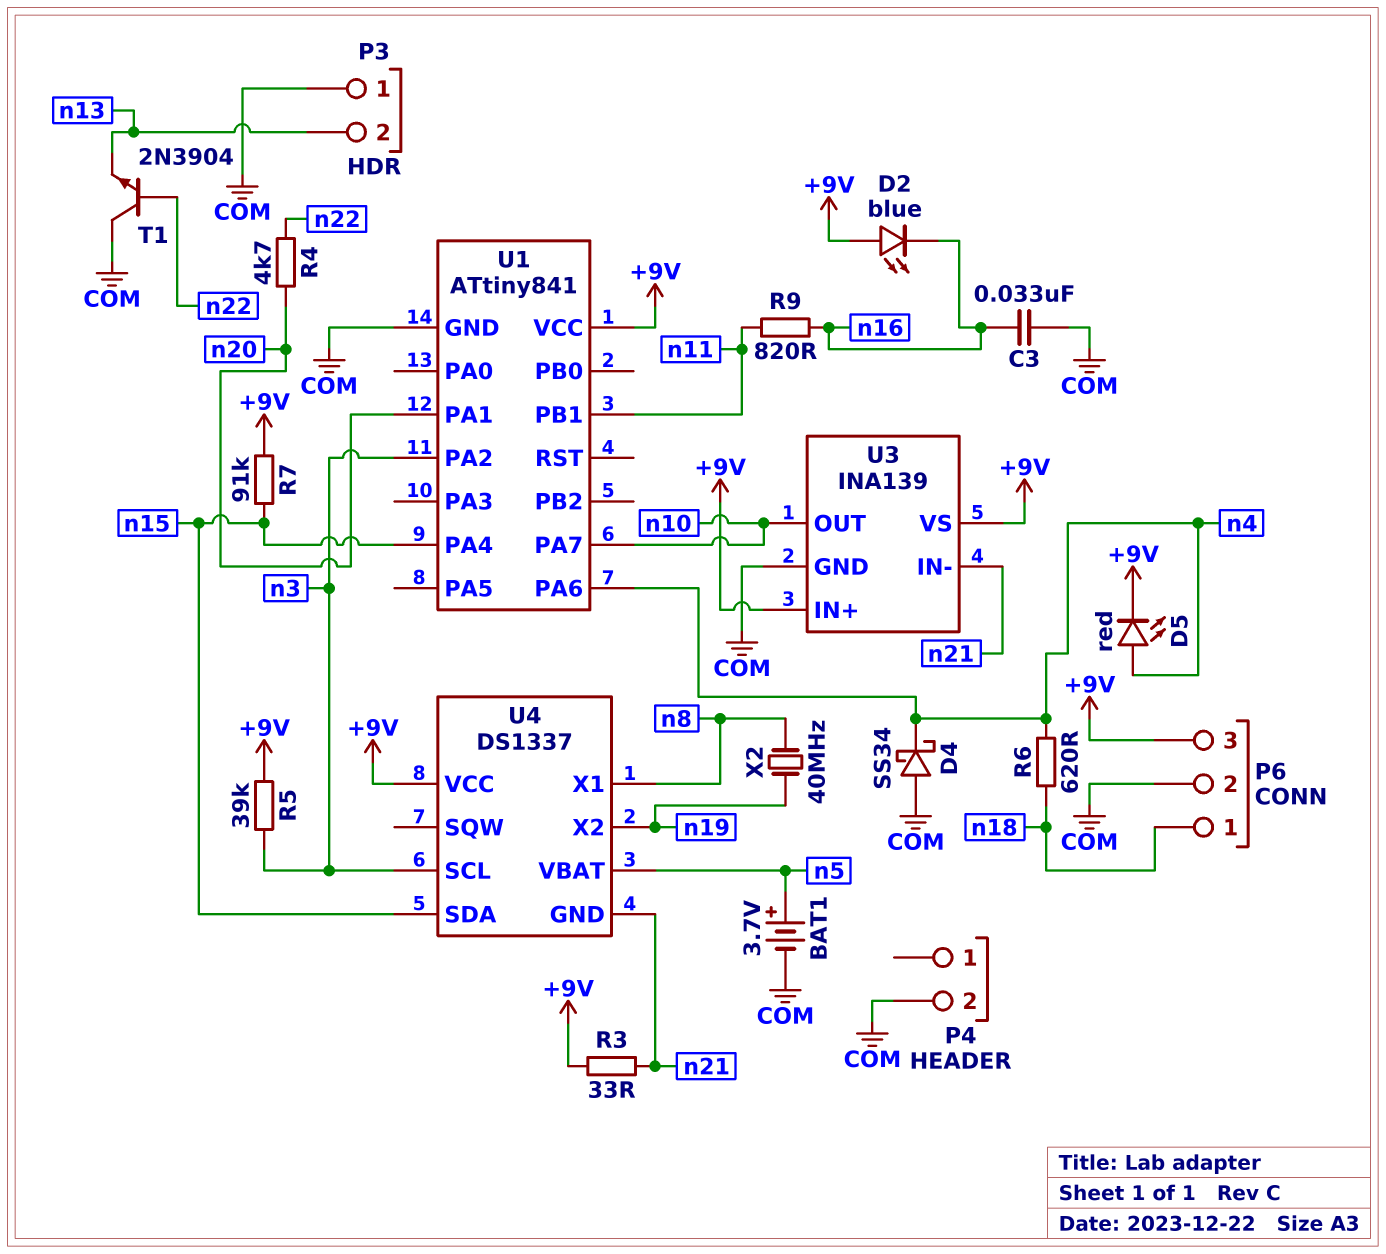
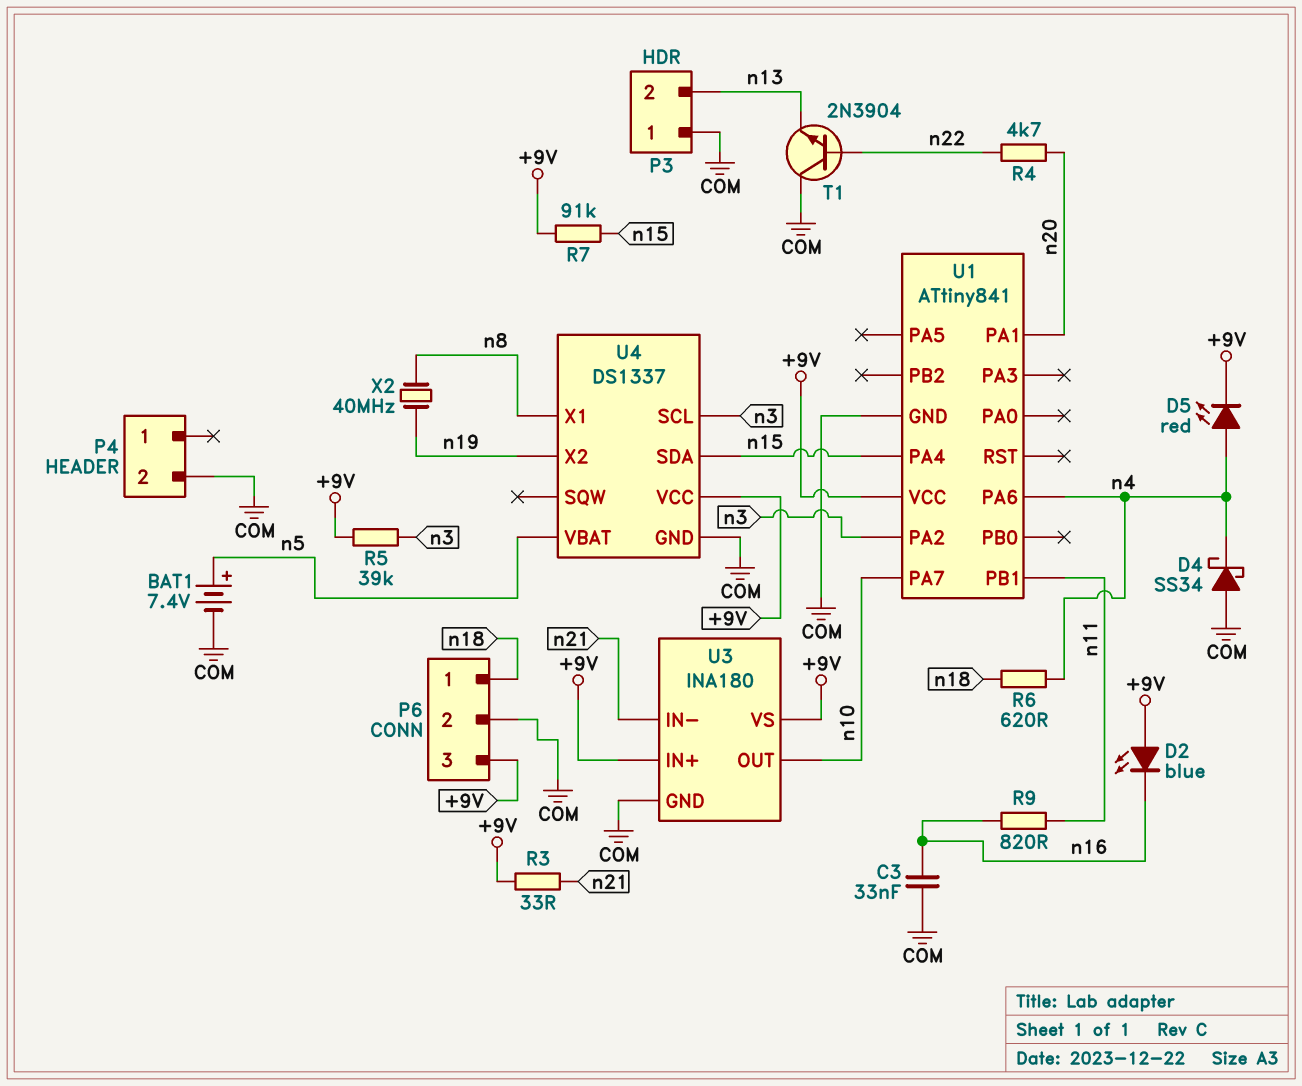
BAT1: 3.7V (plus n5, minus COM) -> 7.4V (plus n5, minus COM)
U3: INA139 -> INA180
U4 pin GND: n21 -> COM

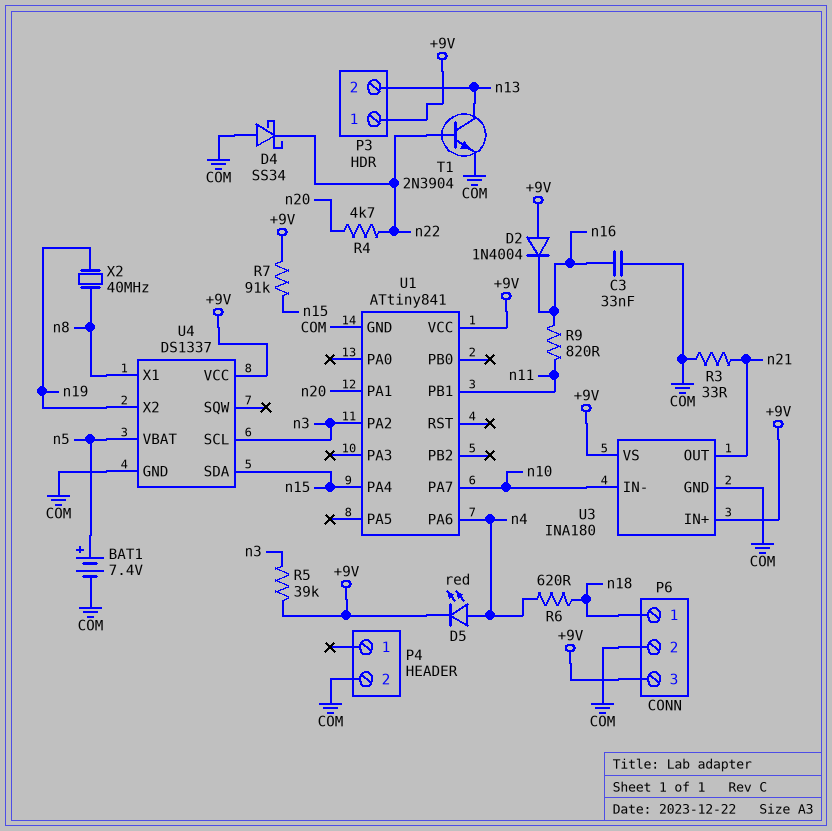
D2: LED blue (A +9V, K n16) -> diode 1N4004 (A +9V, K n16)
D4: schottky SS34 (A COM, K n4) -> schottky SS34 (A COM, K n22)
P3 pin 1: COM -> +9V
R3: 33 (+9V, n21) -> 33 (COM, n21)
T1: NPN 2N3904 (B n22, C COM, E n13) -> NPN 2N3904 (B n22, C n13, E COM)
U3 pin IN-: n21 -> n10
U3 pin OUT: n10 -> n21

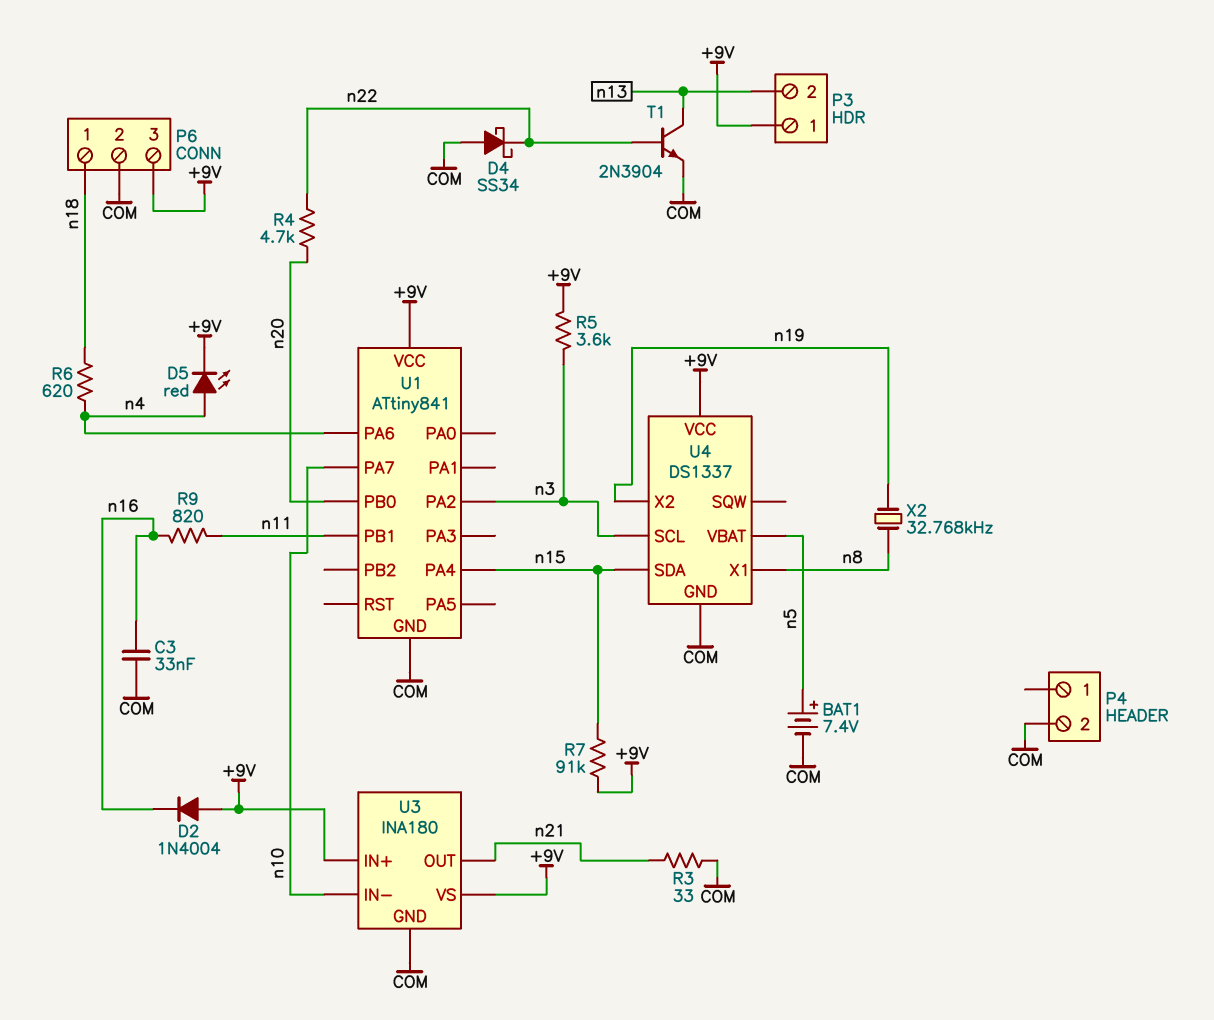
R5: 39k (+9V, n3) -> 3.6k (+9V, n3)
U1 pin PA1: n20 -> none
U1 pin PB0: none -> n20
X2: 40MHz (n8, n19) -> 32.768kHz (n8, n19)

